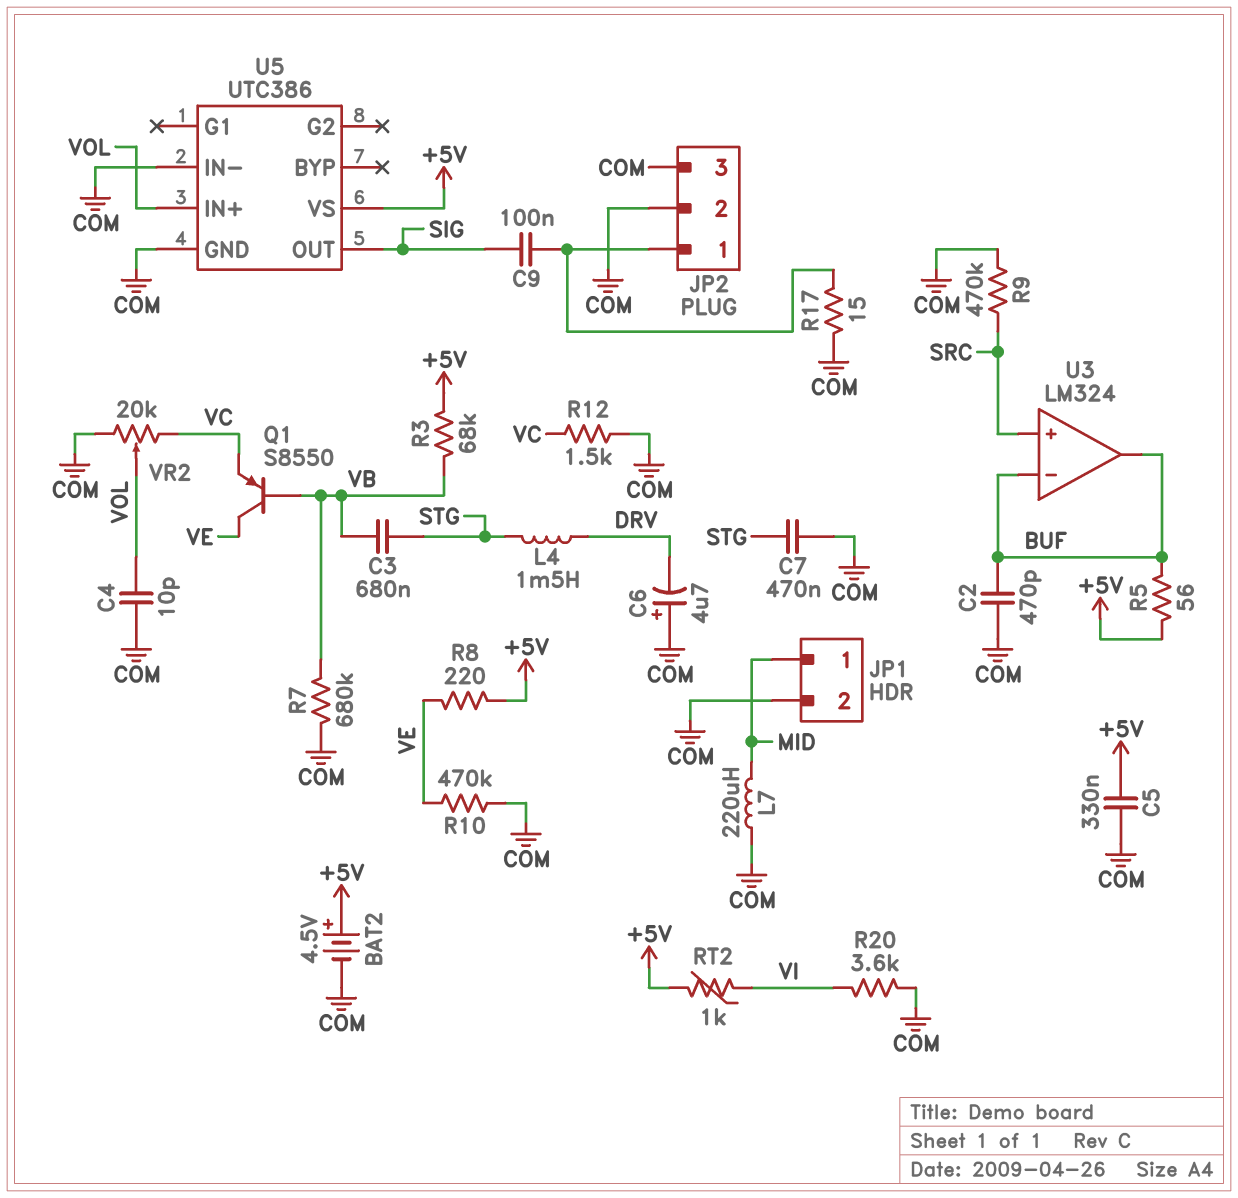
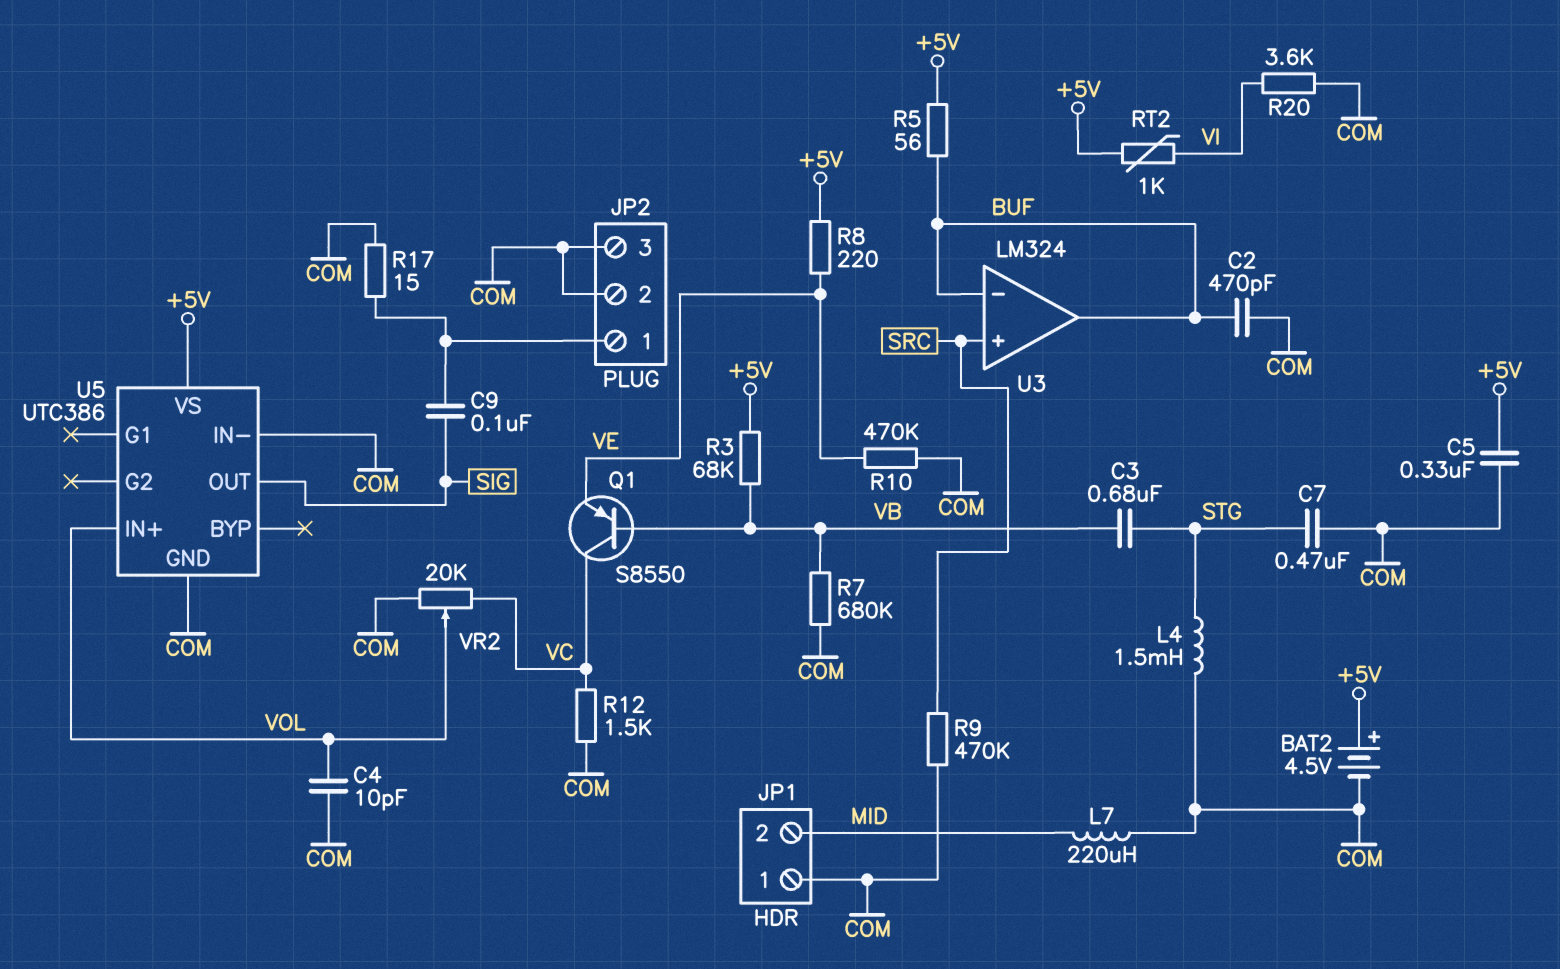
C6: 4.7uF (plus COM, minus DRV) -> none
JP1 pin 1: MID -> COM
JP1 pin 2: COM -> MID
L4: 1.5mH (DRV, STG) -> 1.5mH (COM, STG)
Q1: PNP S8550 (B VB, C VE, E VC) -> PNP S8550 (B VB, C VC, E VE)

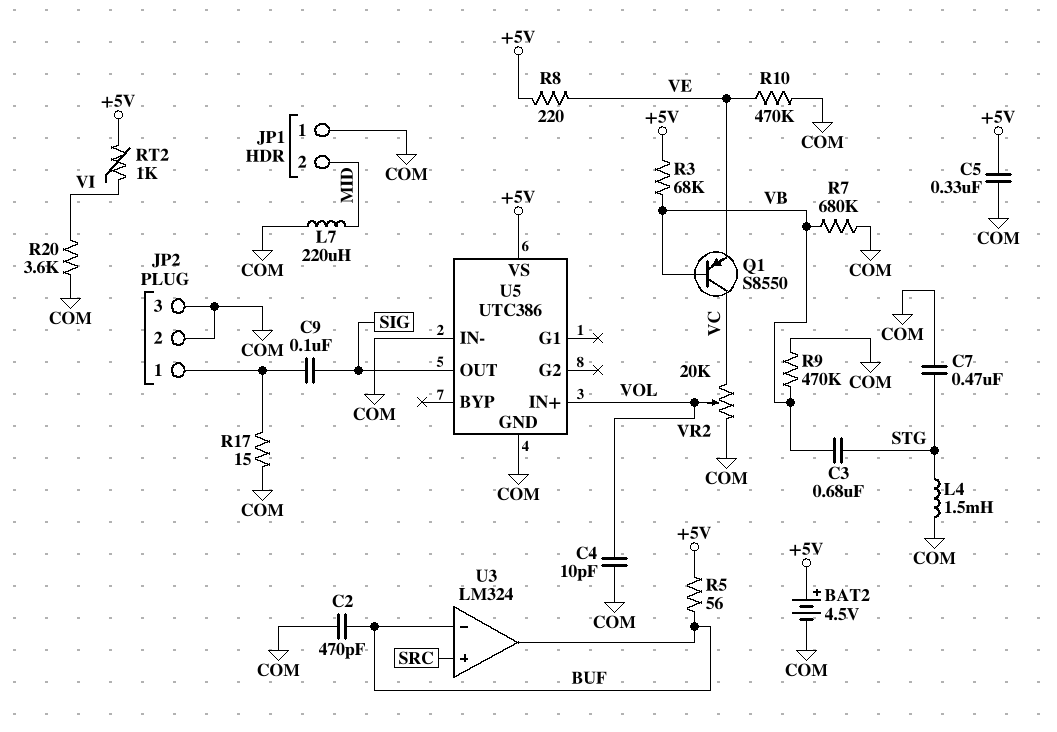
R9: 470k (COM, SRC) -> 470k (COM, VB)
R12: 1.5k (COM, VC) -> none

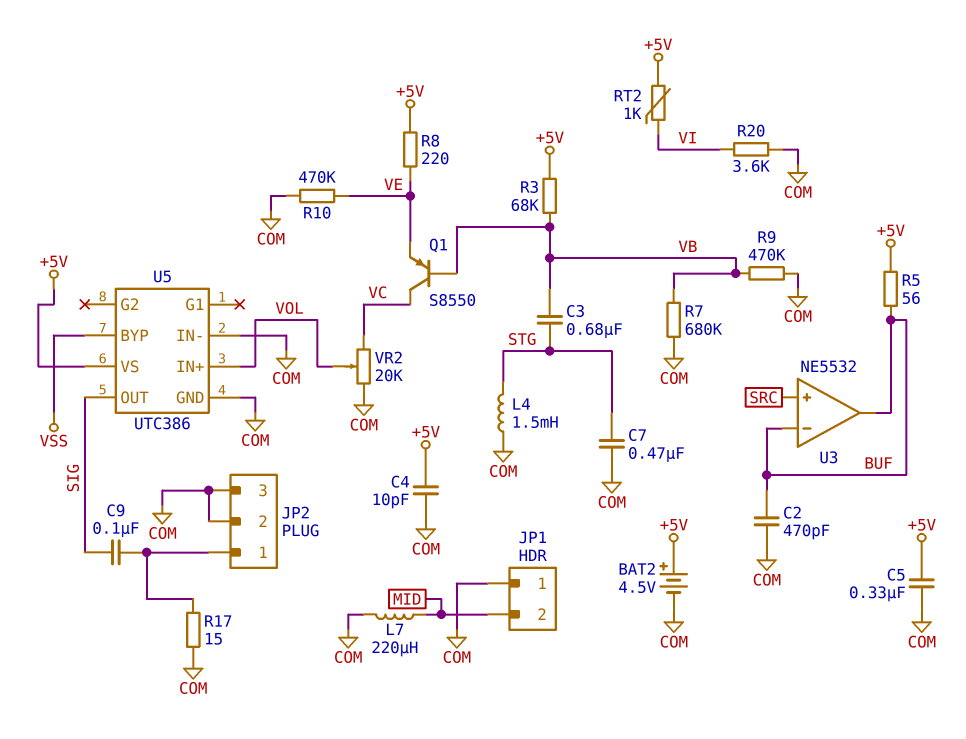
C4: 10pF (COM, VOL) -> 10pF (+5V, COM)
U3: LM324 -> NE5532
U5 pin BYP: none -> VSS

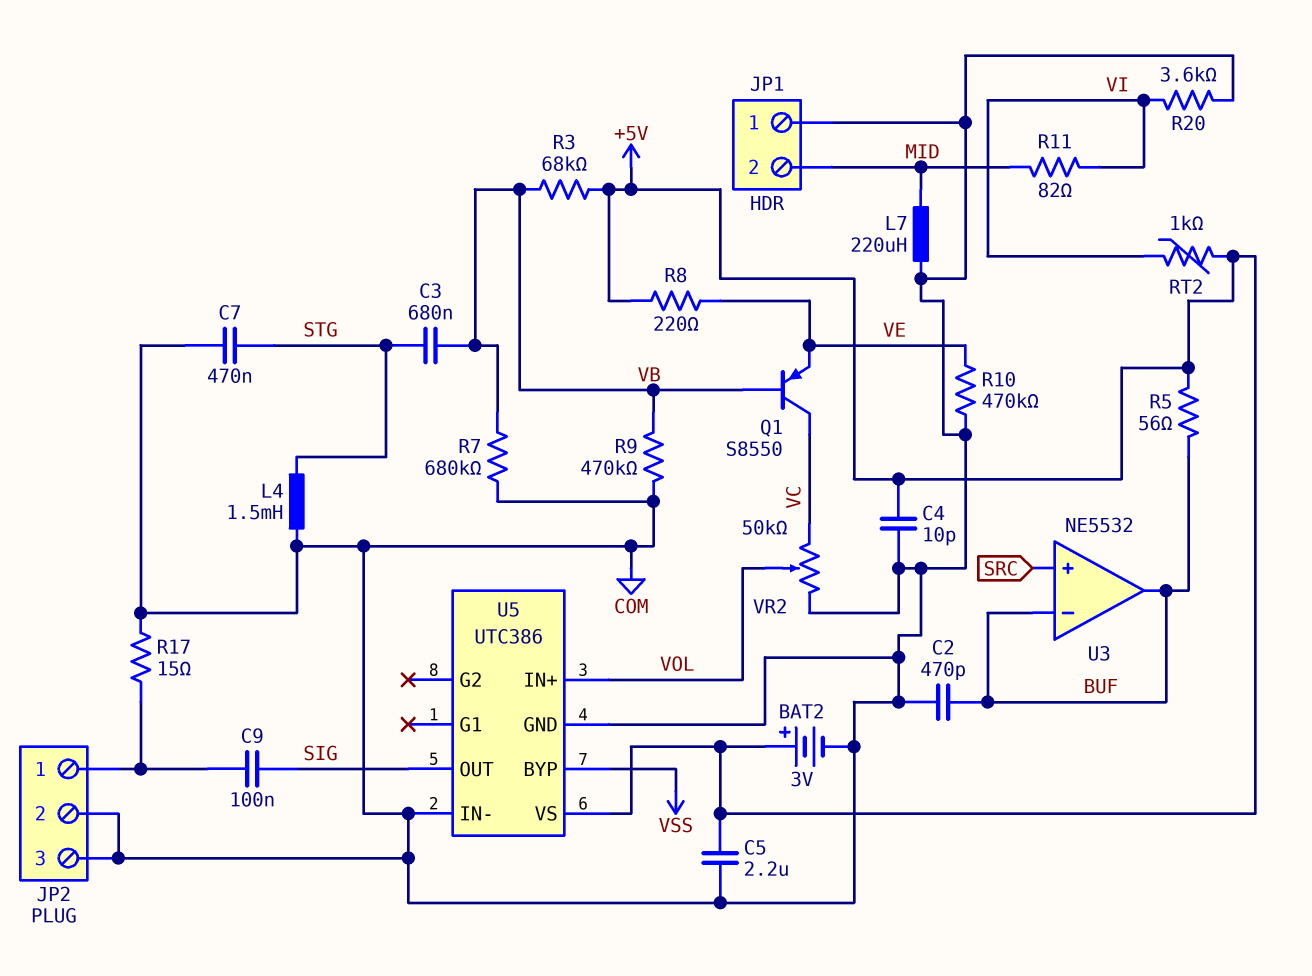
BAT2: 4.5V (plus +5V, minus COM) -> 3V (plus +5V, minus COM)
C5: 330nF (+5V, COM) -> 2.2uF (+5V, COM)
R11: none -> 82 (MID, VI)
VR2: 20k (COM, VC, wiper VOL) -> 50k (COM, VC, wiper VOL)

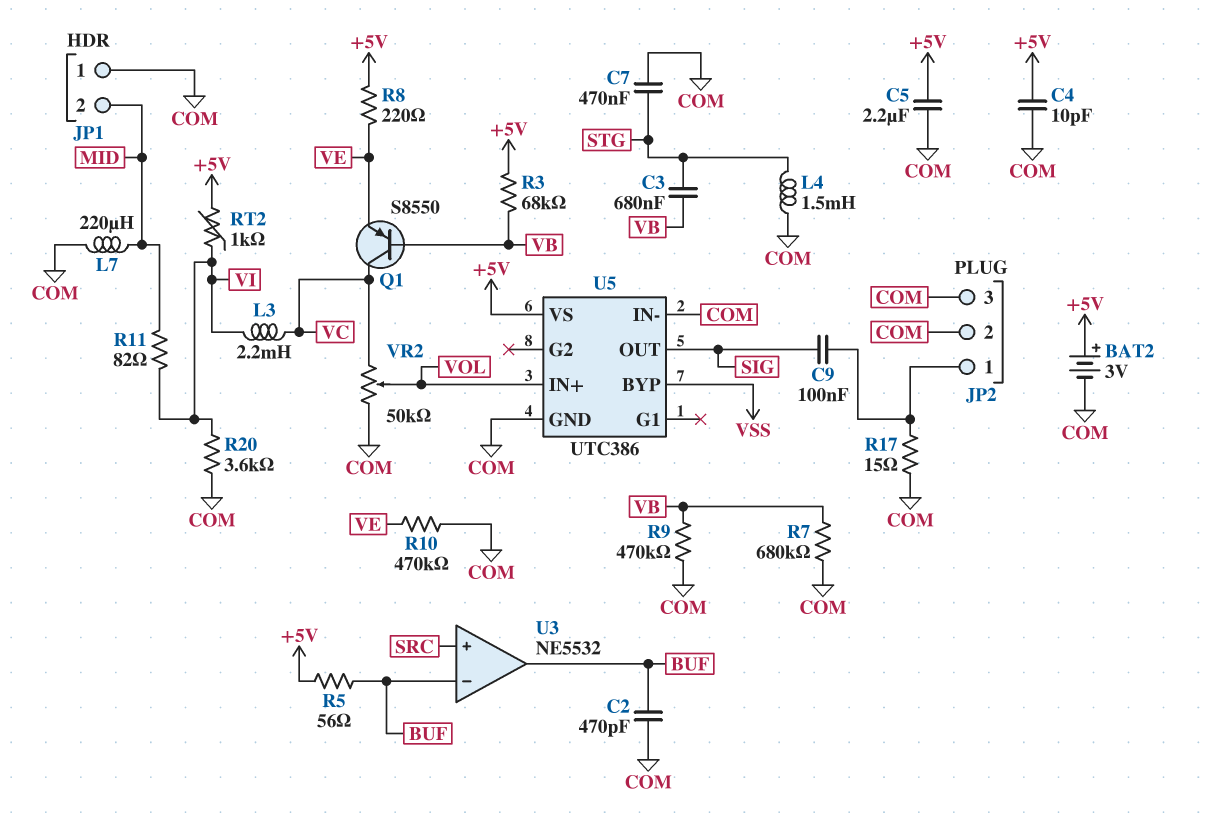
L3: none -> 2.2mH (VC, VI)

